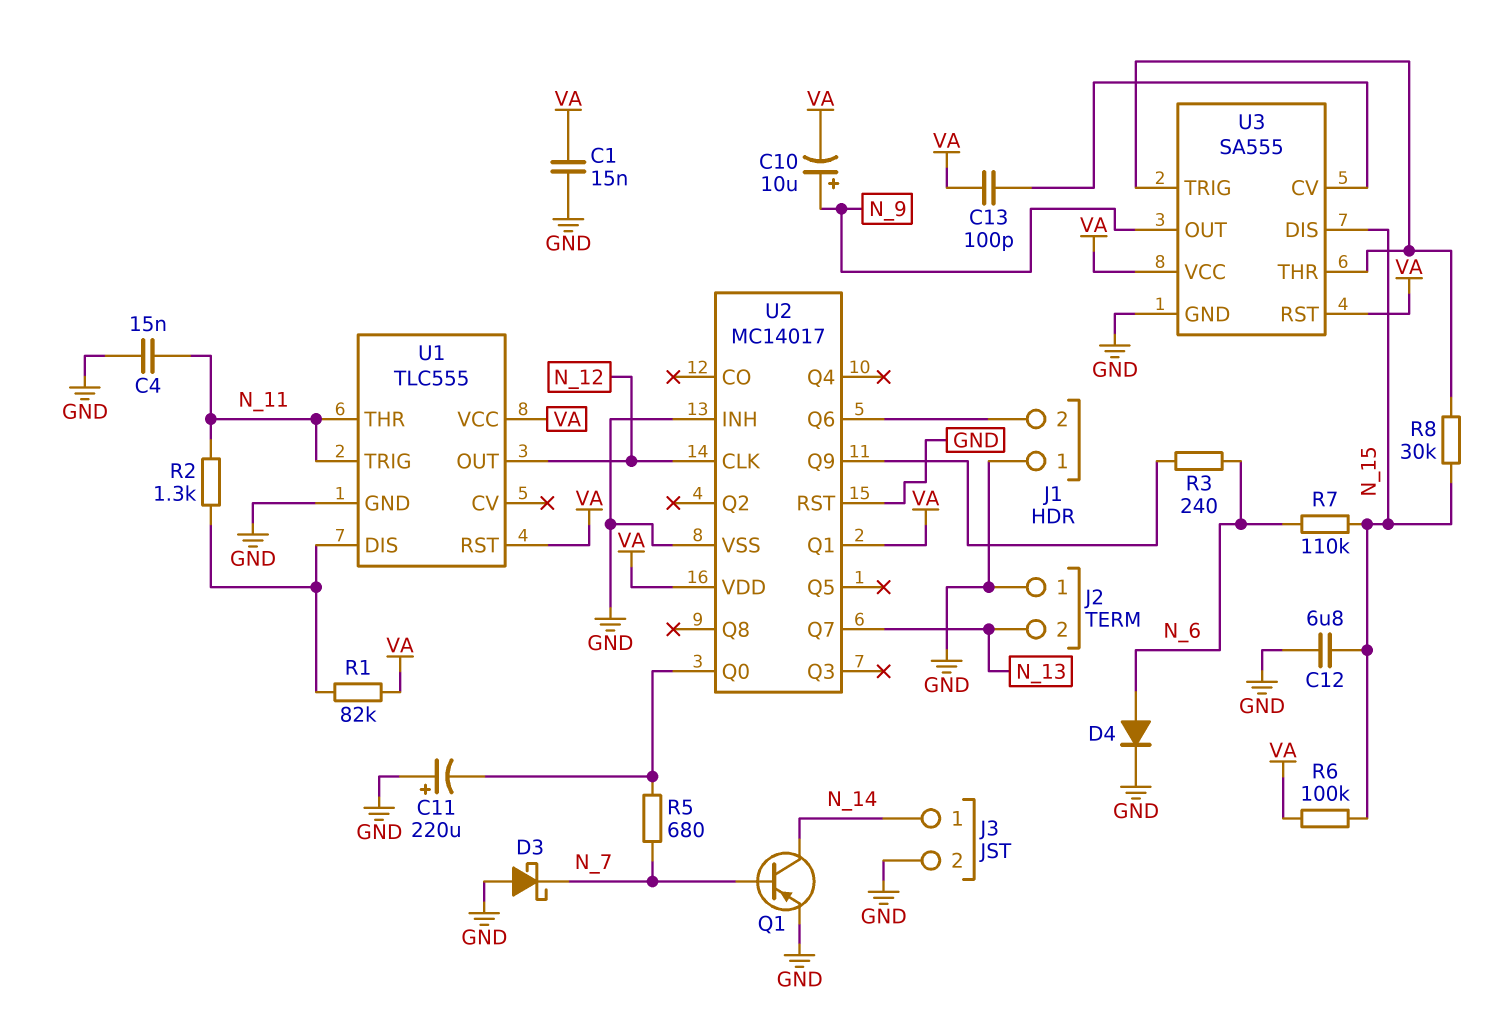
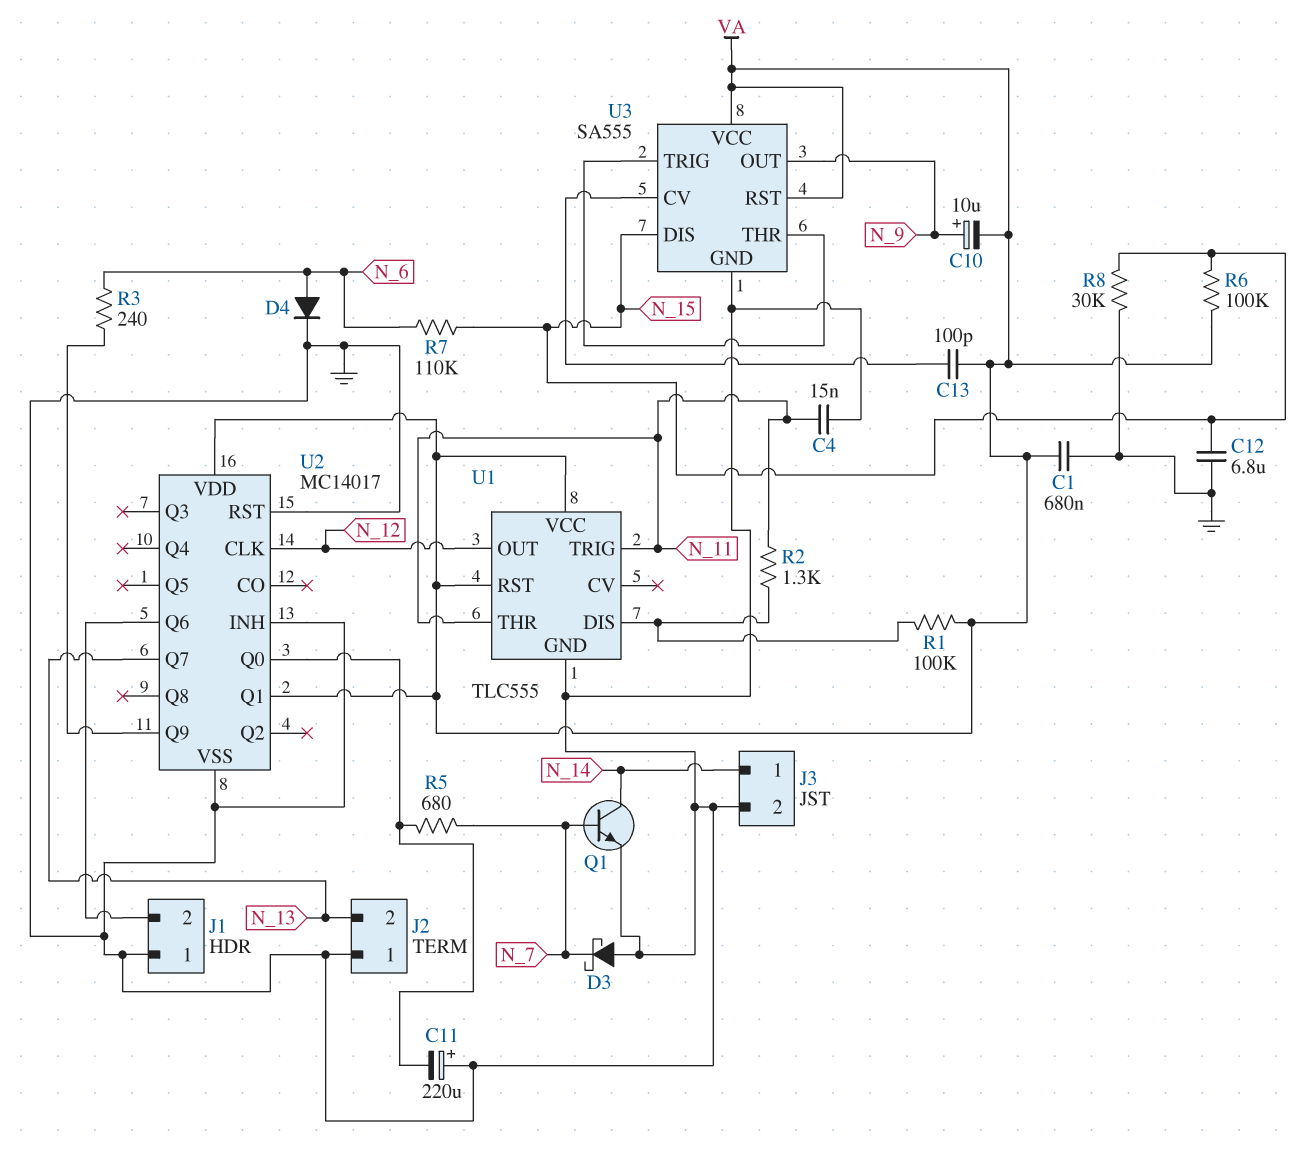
C1: 15nF (GND, VA) -> 680nF (GND, VA)
Q1: PNP (B N_7, C N_14, E GND) -> NPN (B N_7, C N_14, E GND)
R1: 82k (U1/DIS, VA) -> 100k (U1/DIS, VA)
R8: 30k (N_15, U3/THR) -> 30k (GND, N_15)

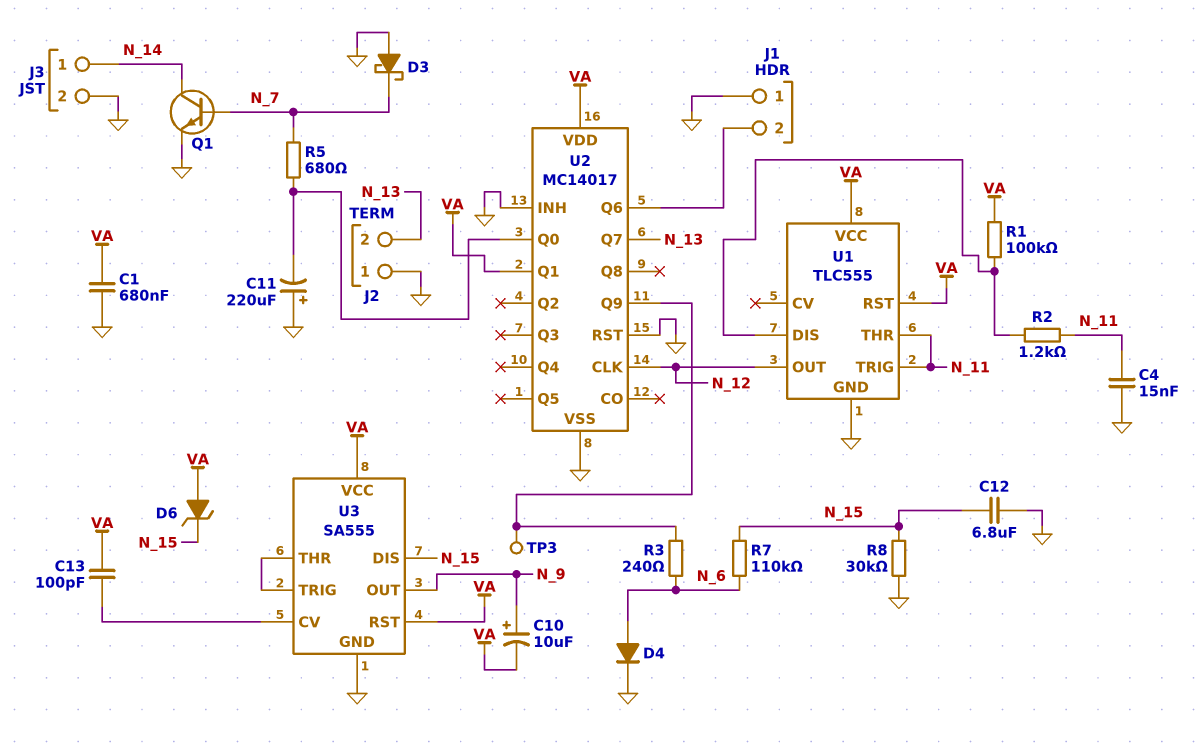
D6: none -> zener (A VA, K N_15)
R2: 1.3k (N_11, U1/DIS) -> 1.2k (N_11, U1/DIS)
R6: 100k (N_15, VA) -> none
TP3: none -> test point (U2/Q9)

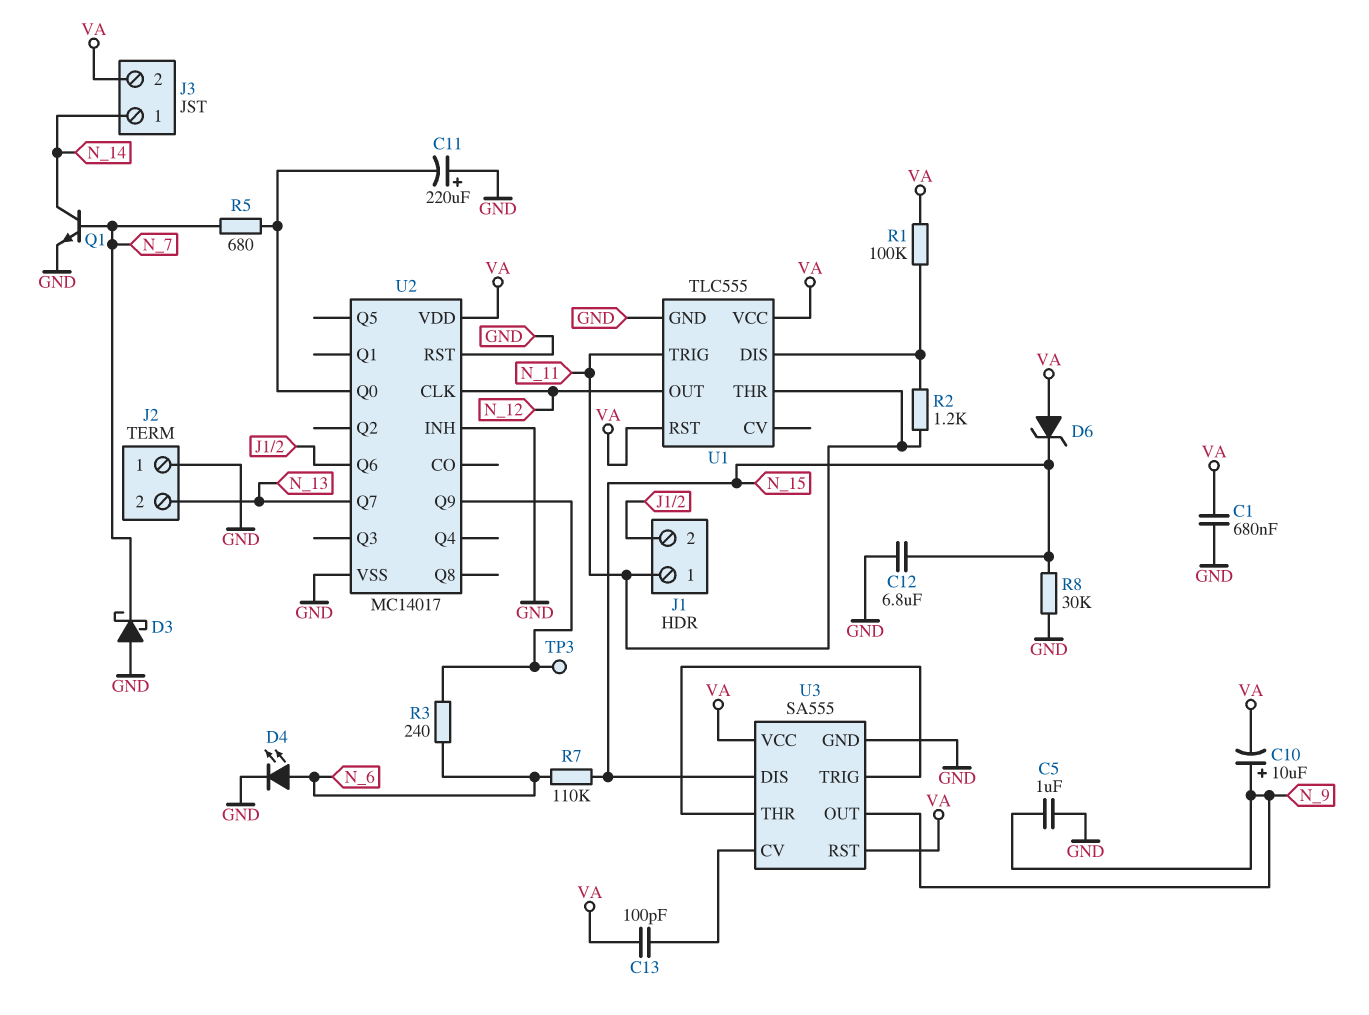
C4: 15nF (GND, N_11) -> none
C5: none -> 1uF (GND, N_9)
D4: diode (A N_6, K GND) -> LED (A N_6, K GND)
J1 pin 1: GND -> N_11
J3 pin 2: GND -> VA
U2 pin Q1: VA -> none

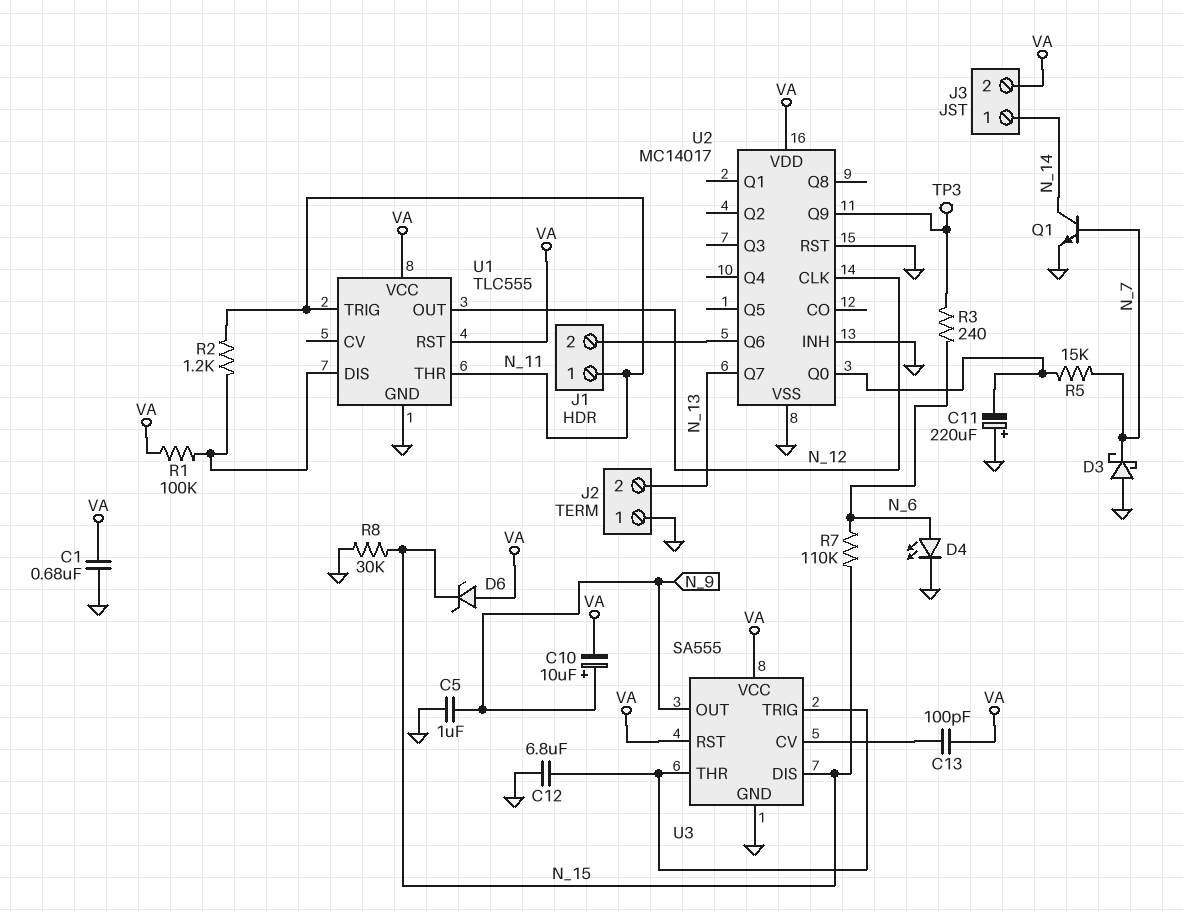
C12: 6.8uF (GND, N_15) -> 6.8uF (GND, U3/THR)
R5: 680 (N_7, U2/Q0) -> 15k (N_7, U2/Q0)

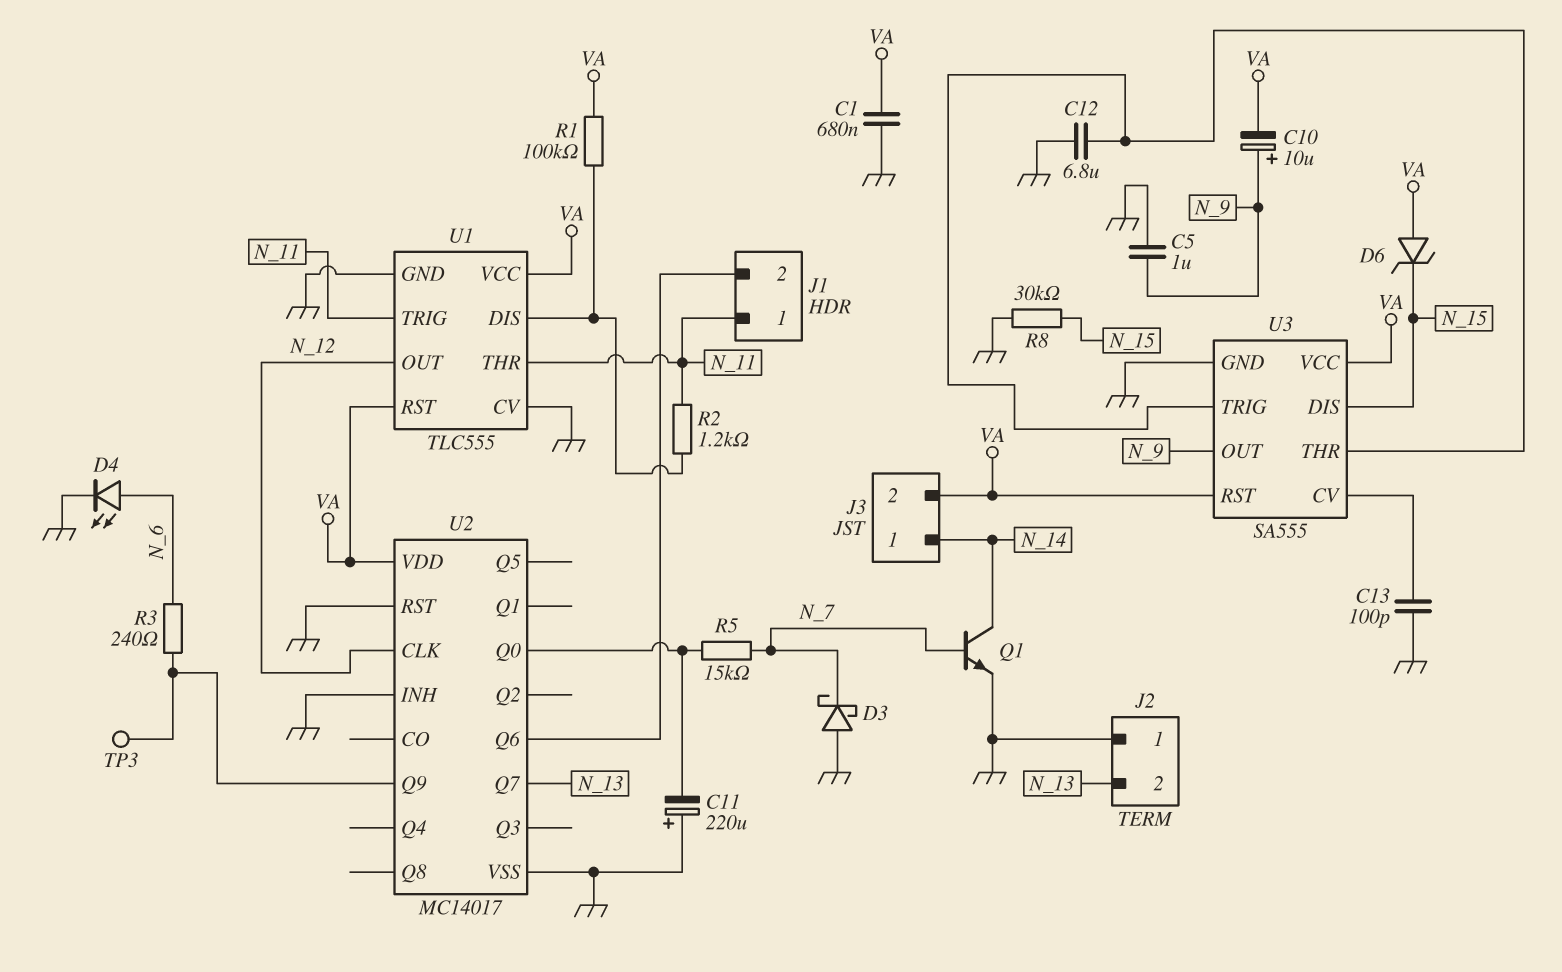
C13: 100pF (U3/CV, VA) -> 100pF (GND, U3/CV)
R7: 110k (N_6, N_15) -> none
U1 pin CV: none -> GND

